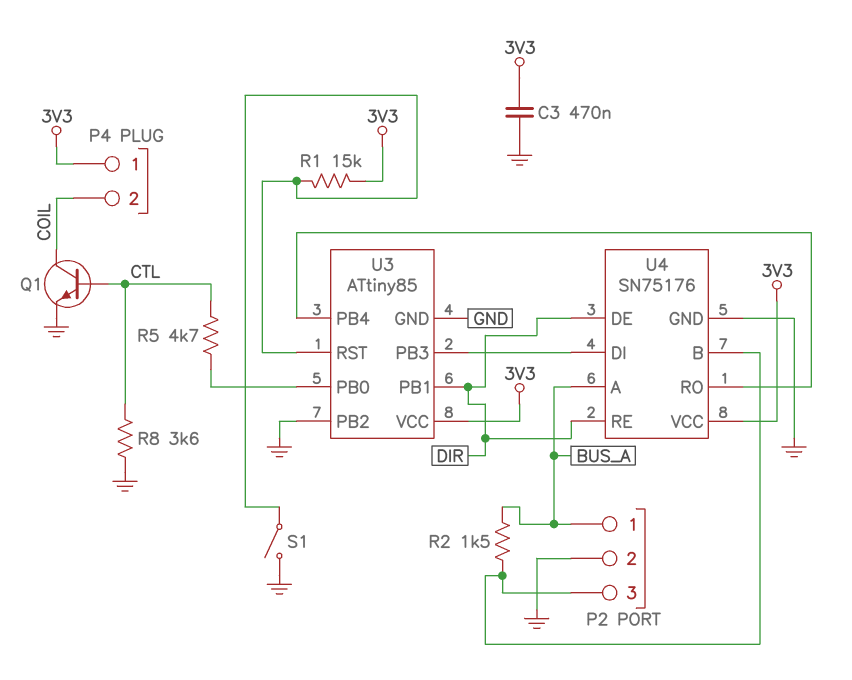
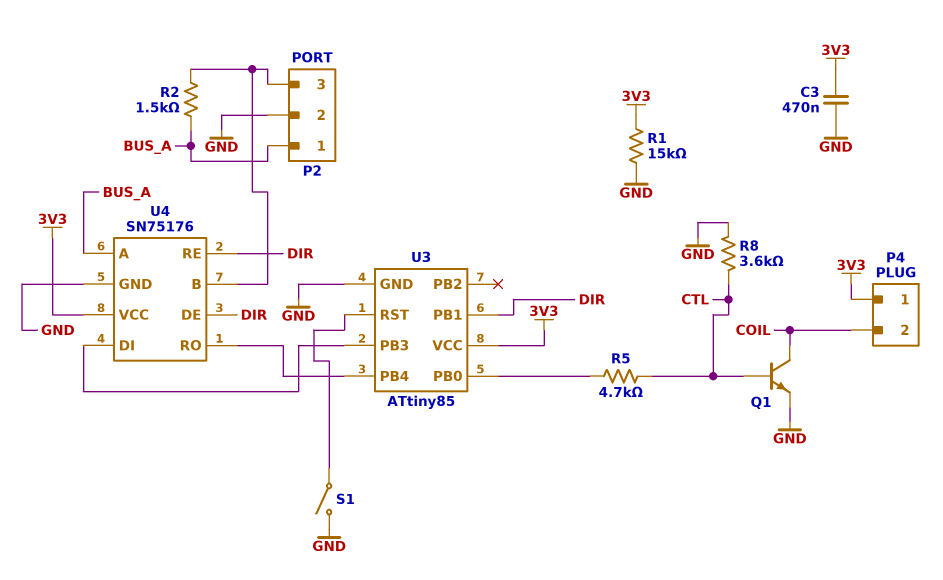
R1: 15k (3V3, U3/RST) -> 15k (3V3, GND)
U3 pin PB2: GND -> none

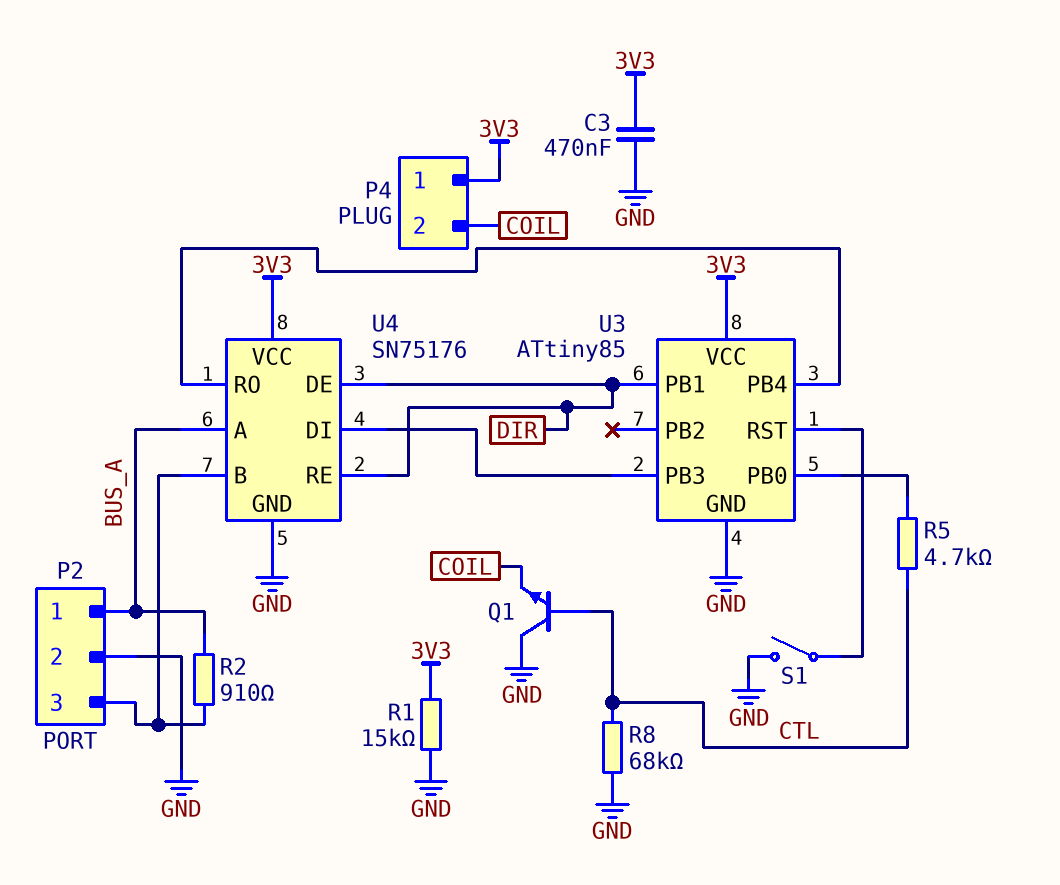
Q1: NPN (B CTL, C COIL, E GND) -> NPN (B CTL, C GND, E COIL)
R2: 1.5k (BUS_A, P2/3) -> 910 (BUS_A, P2/3)
R8: 3.6k (CTL, GND) -> 68k (CTL, GND)

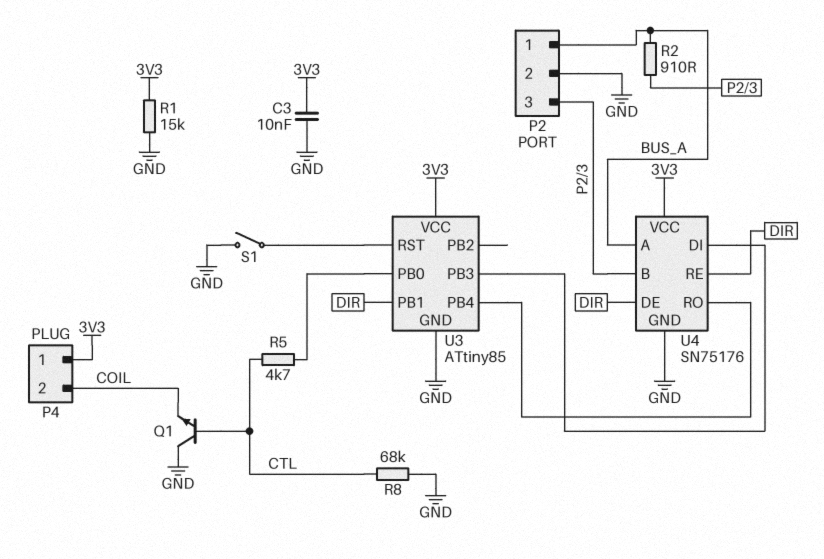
C3: 470nF (3V3, GND) -> 10nF (3V3, GND)

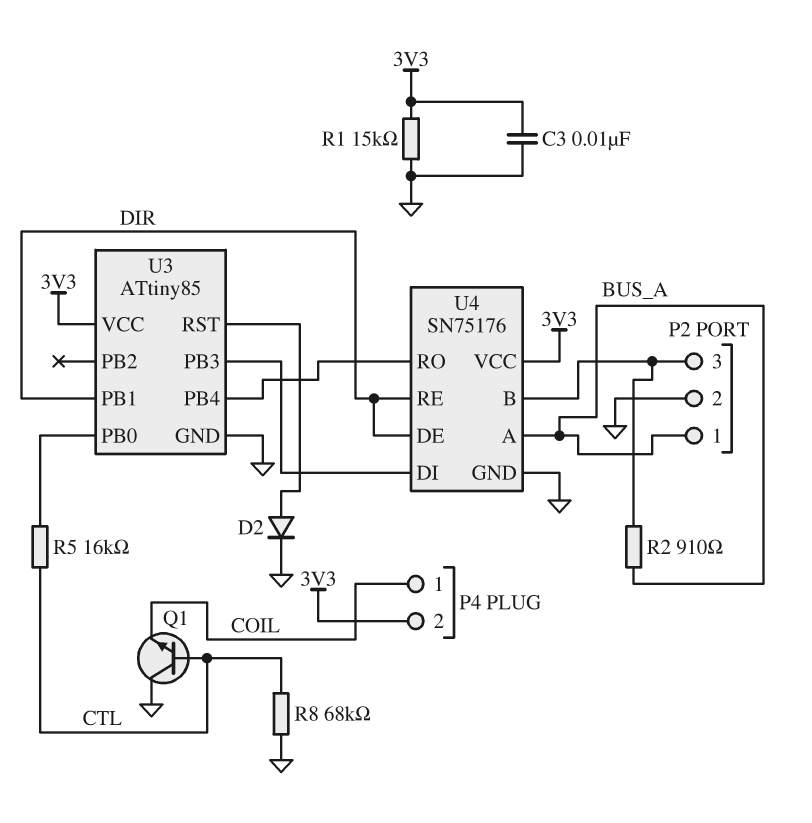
D2: none -> diode (A U3/RST, K GND)
P4 pin 1: 3V3 -> COIL
P4 pin 2: COIL -> 3V3
R5: 4.7k (CTL, U3/PB0) -> 16k (CTL, U3/PB0)
S1: switch (GND, U3/RST) -> none

